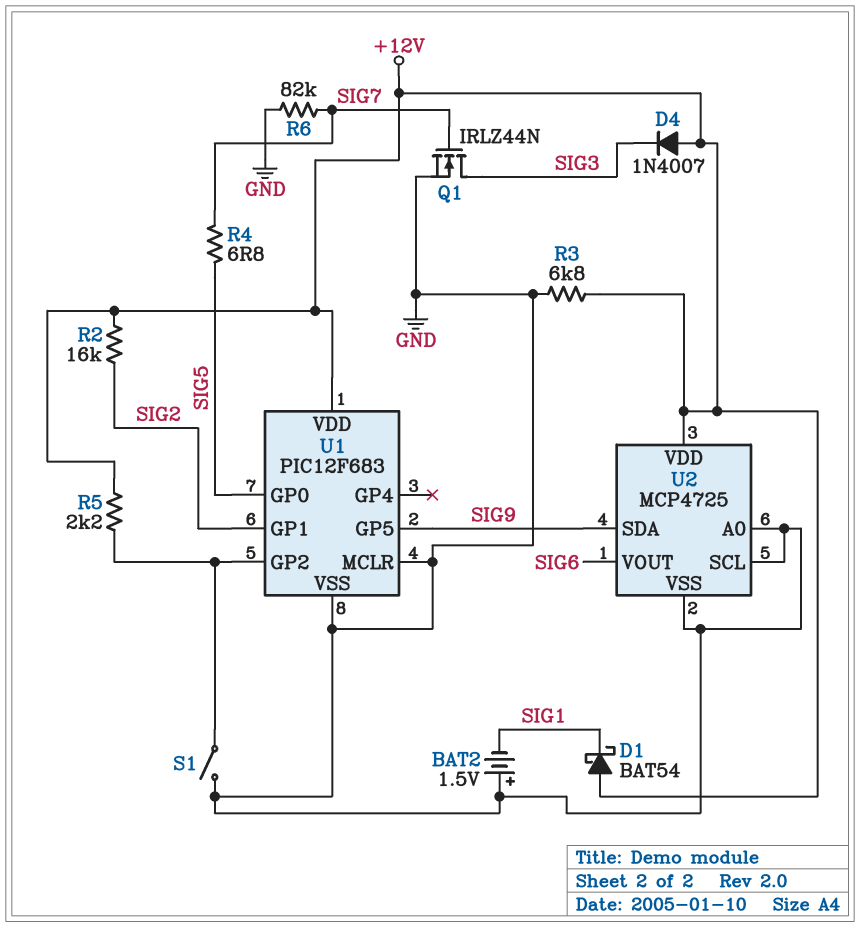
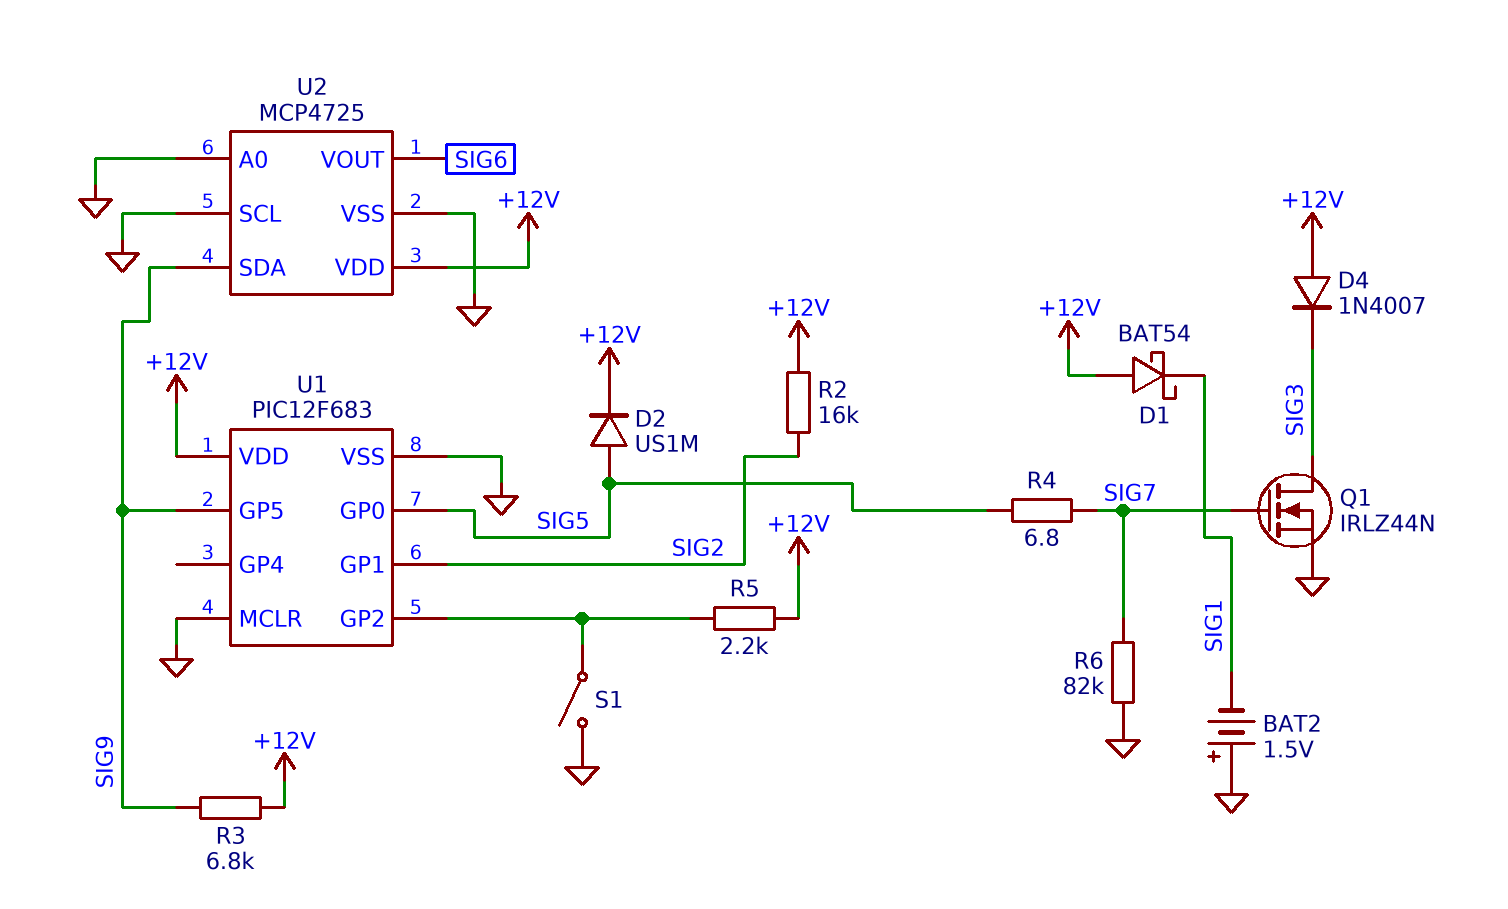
D2: none -> diode US1M (A SIG5, K +12V)
R3: 6.8k (+12V, GND) -> 6.8k (+12V, SIG9)

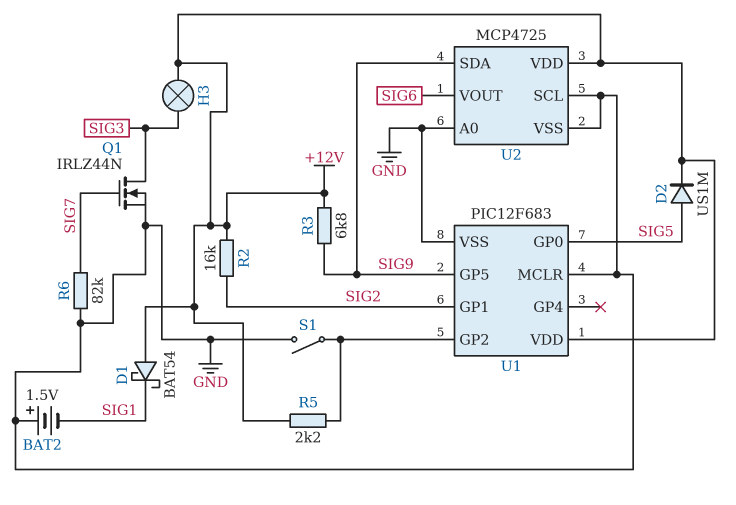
D4: diode 1N4007 (A +12V, K SIG3) -> none
H3: none -> lamp (+12V, SIG3)
R4: 6.8 (SIG5, SIG7) -> none

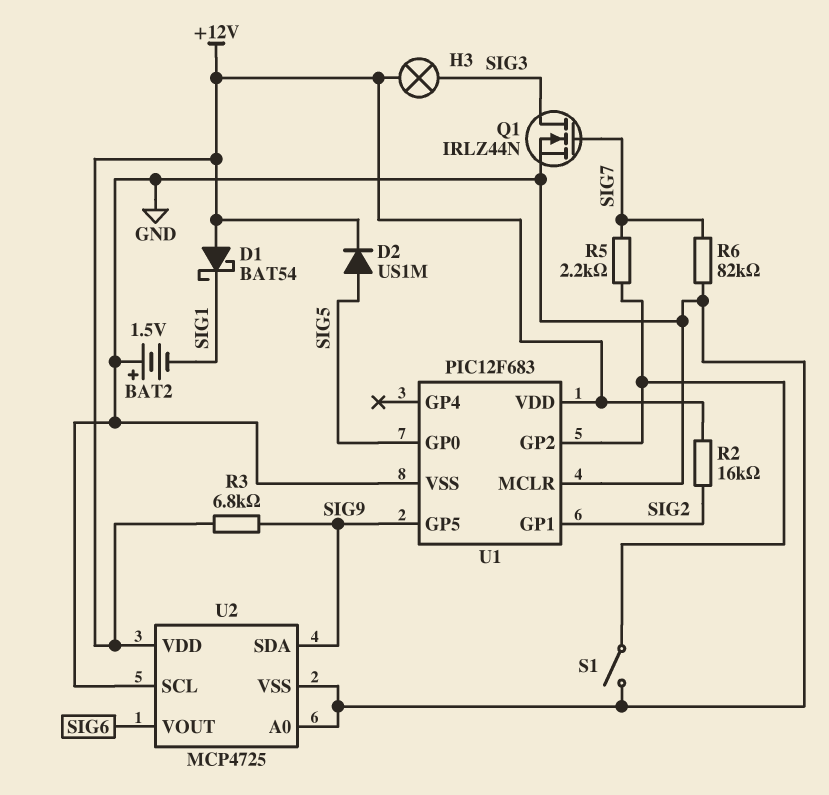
R5: 2.2k (+12V, U1/GP2) -> 2.2k (SIG7, U1/GP2)

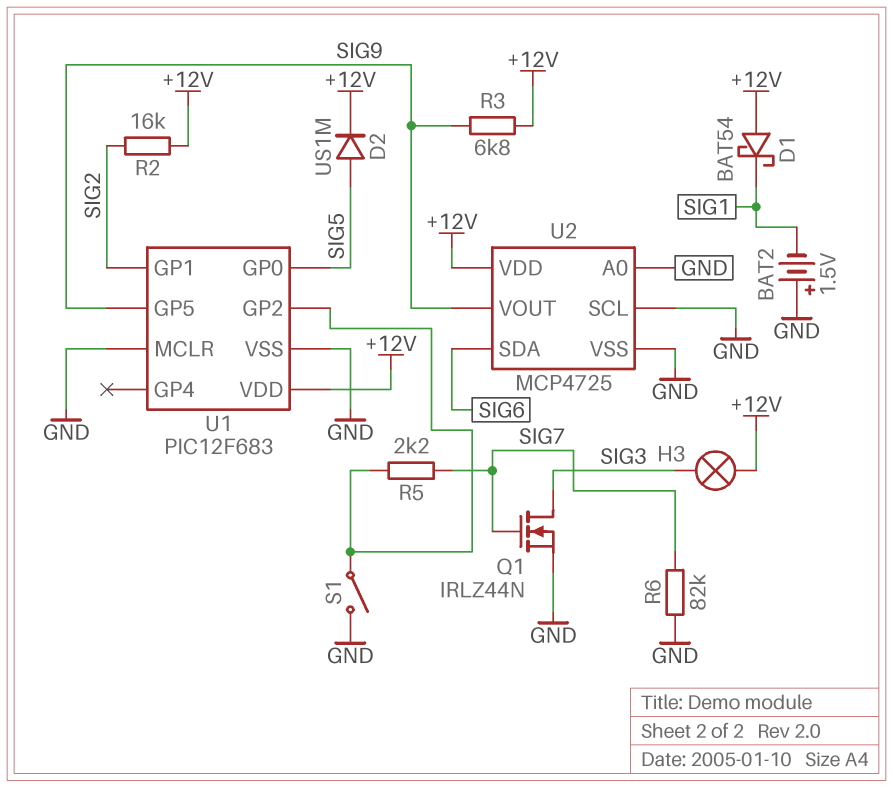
U2 pin SDA: SIG9 -> SIG6
U2 pin VOUT: SIG6 -> SIG9

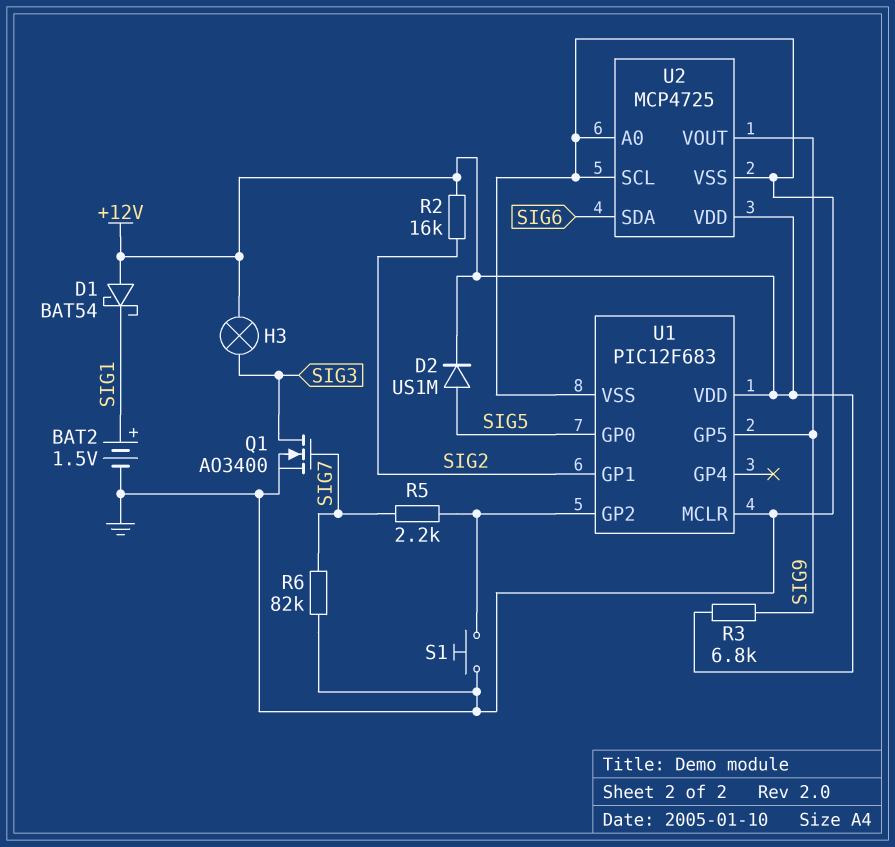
BAT2: 1.5V (plus GND, minus SIG1) -> 1.5V (plus SIG1, minus GND)
Q1: NMOS IRLZ44N (G SIG7, D SIG3, S GND) -> NMOS AO3400 (G SIG7, D SIG3, S GND)
S1: switch (GND, U1/GP2) -> button (GND, U1/GP2)

